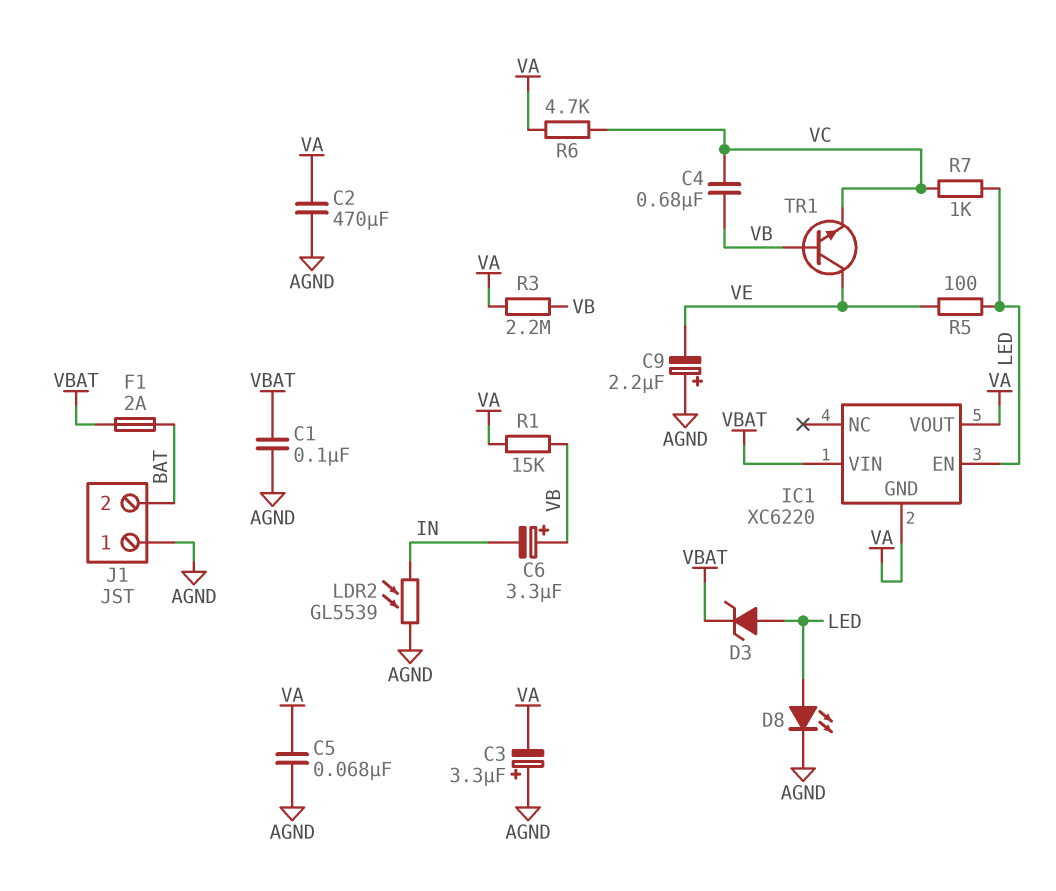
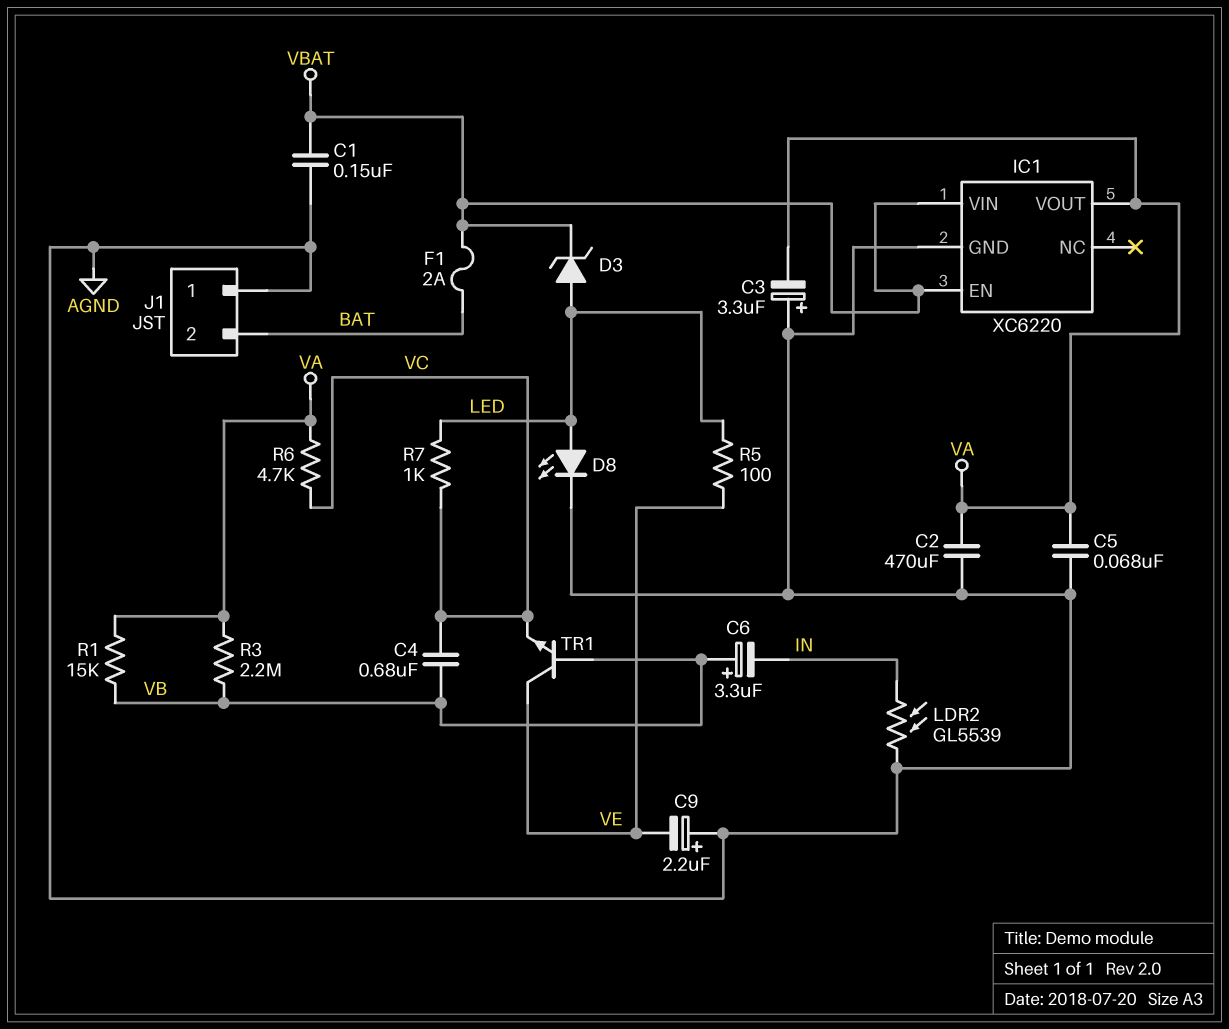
C1: 100nF (AGND, VBAT) -> 150nF (AGND, VBAT)
IC1 pin EN: LED -> VBAT
IC1 pin GND: VA -> AGND

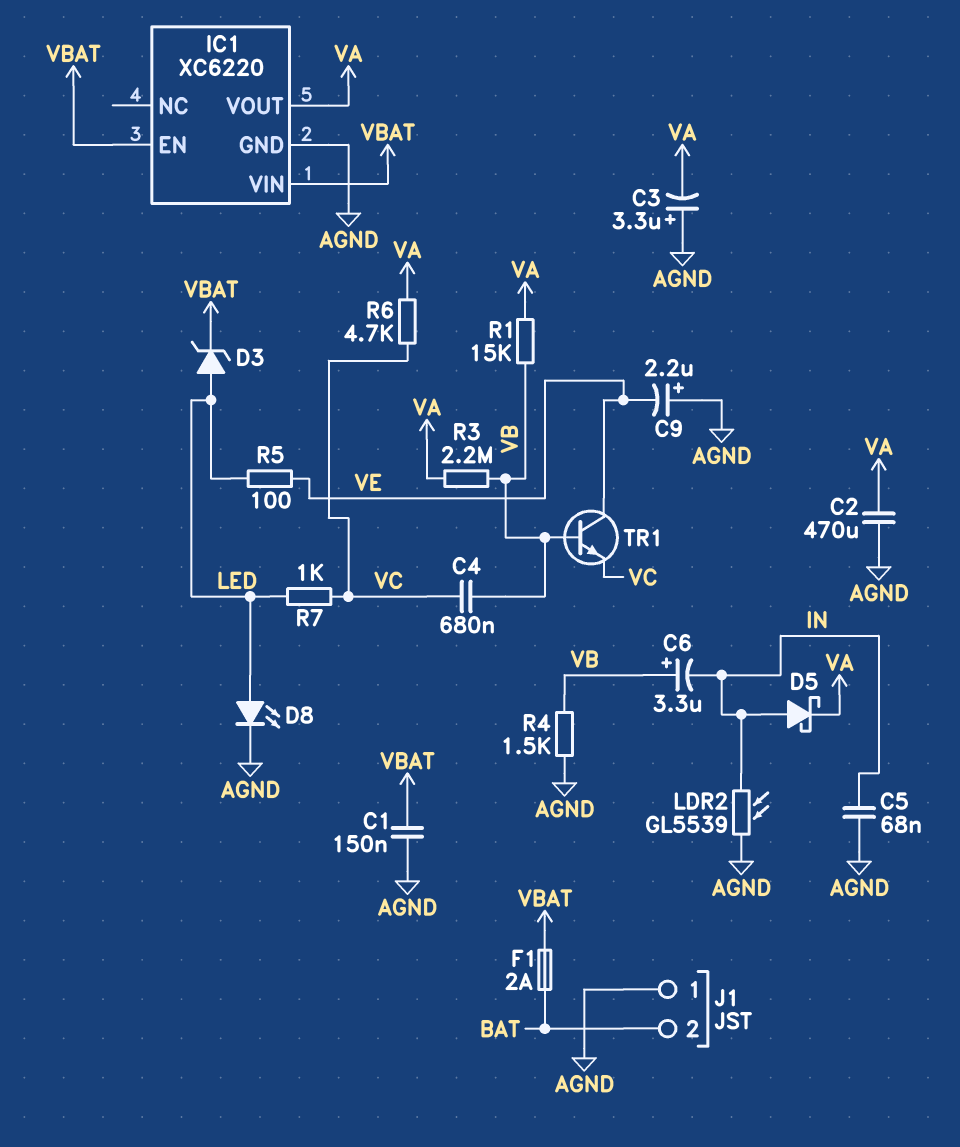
C5: 68nF (AGND, VA) -> 68nF (AGND, IN)
D5: none -> schottky (A IN, K VA)
R4: none -> 1.5k (AGND, VB)

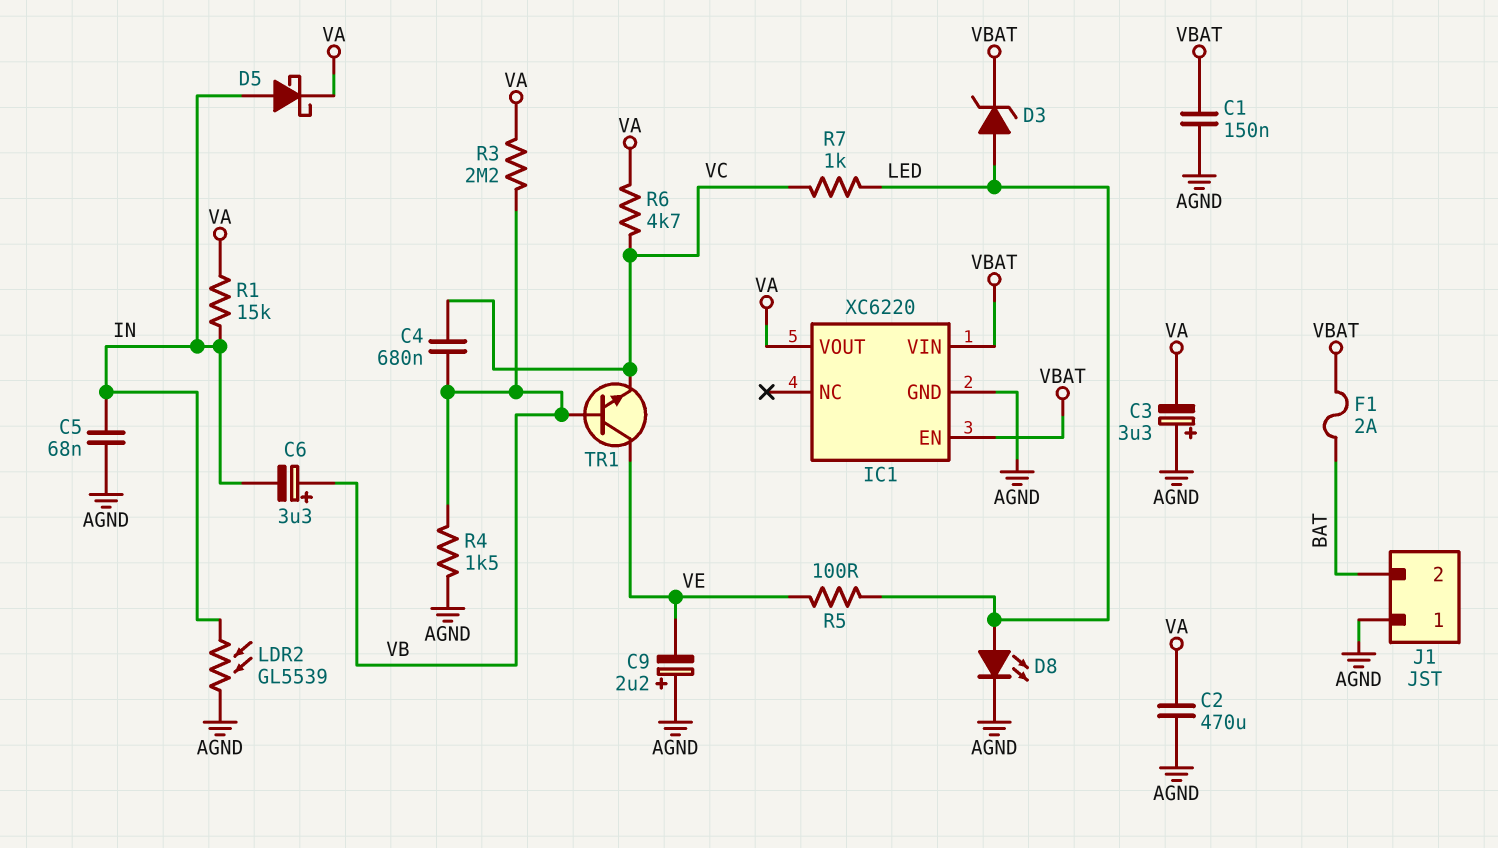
R1: 15k (VA, VB) -> 15k (IN, VA)

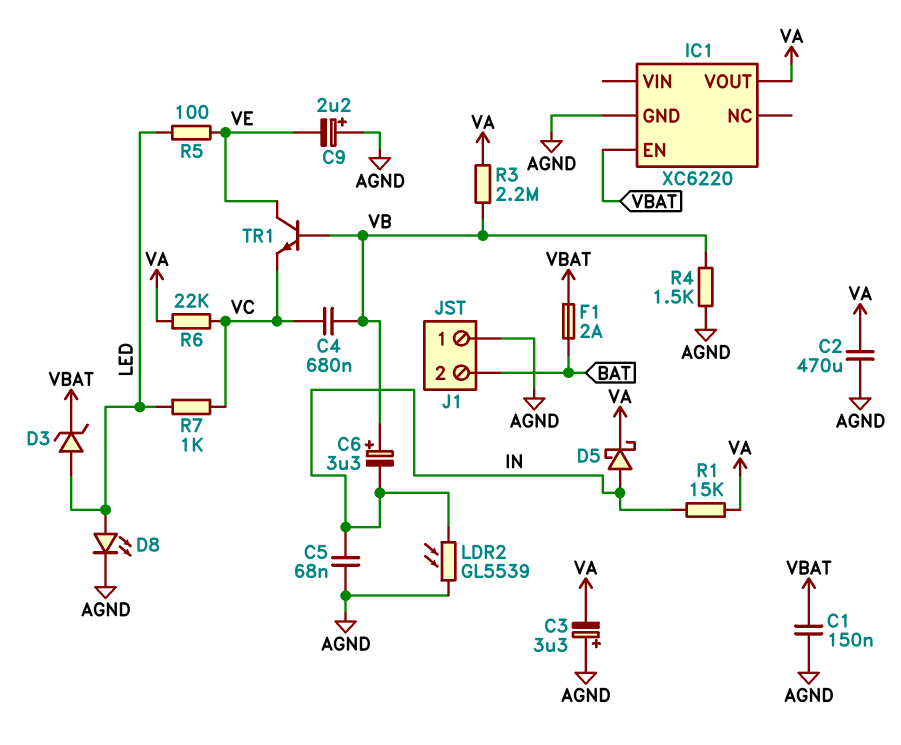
IC1 pin VIN: VBAT -> none
R6: 4.7k (VA, VC) -> 22k (VA, VC)

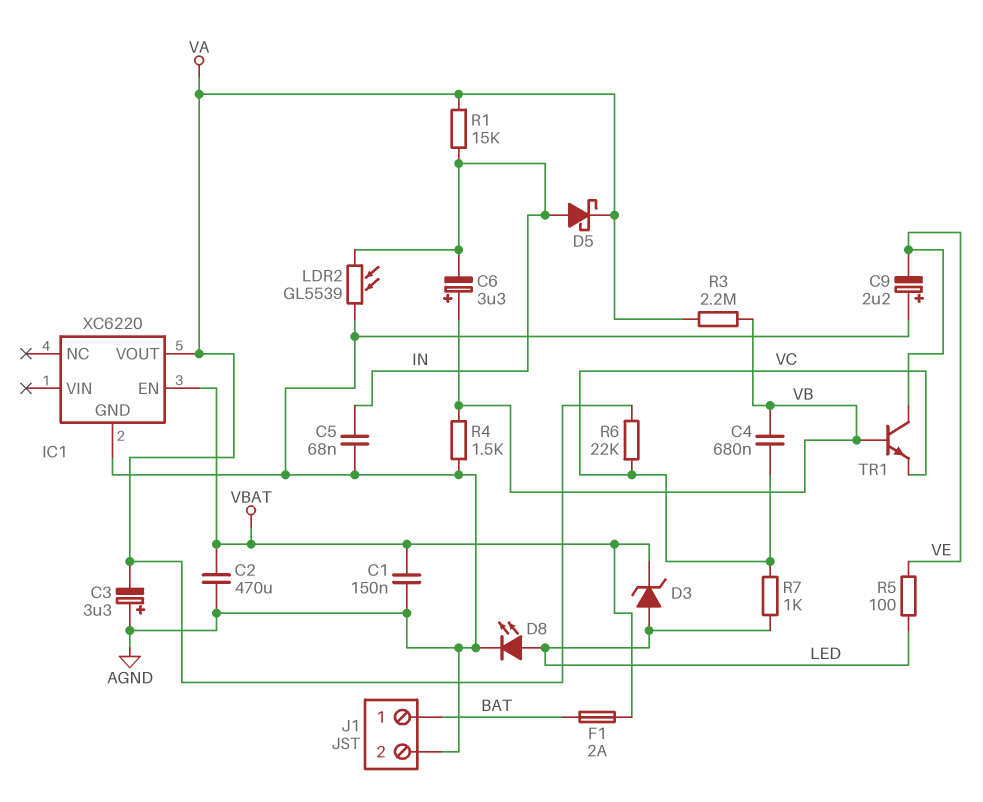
C2: 470uF (AGND, VA) -> 470uF (AGND, VBAT)
J1 pin 1: AGND -> BAT
J1 pin 2: BAT -> AGND

